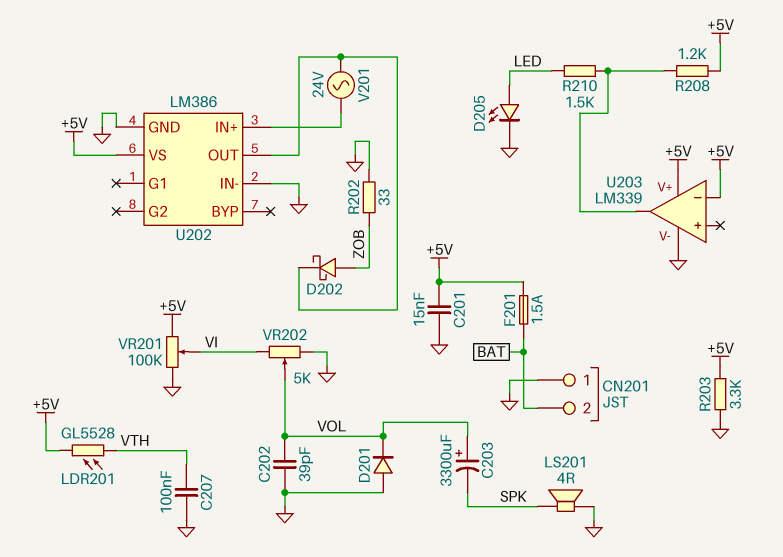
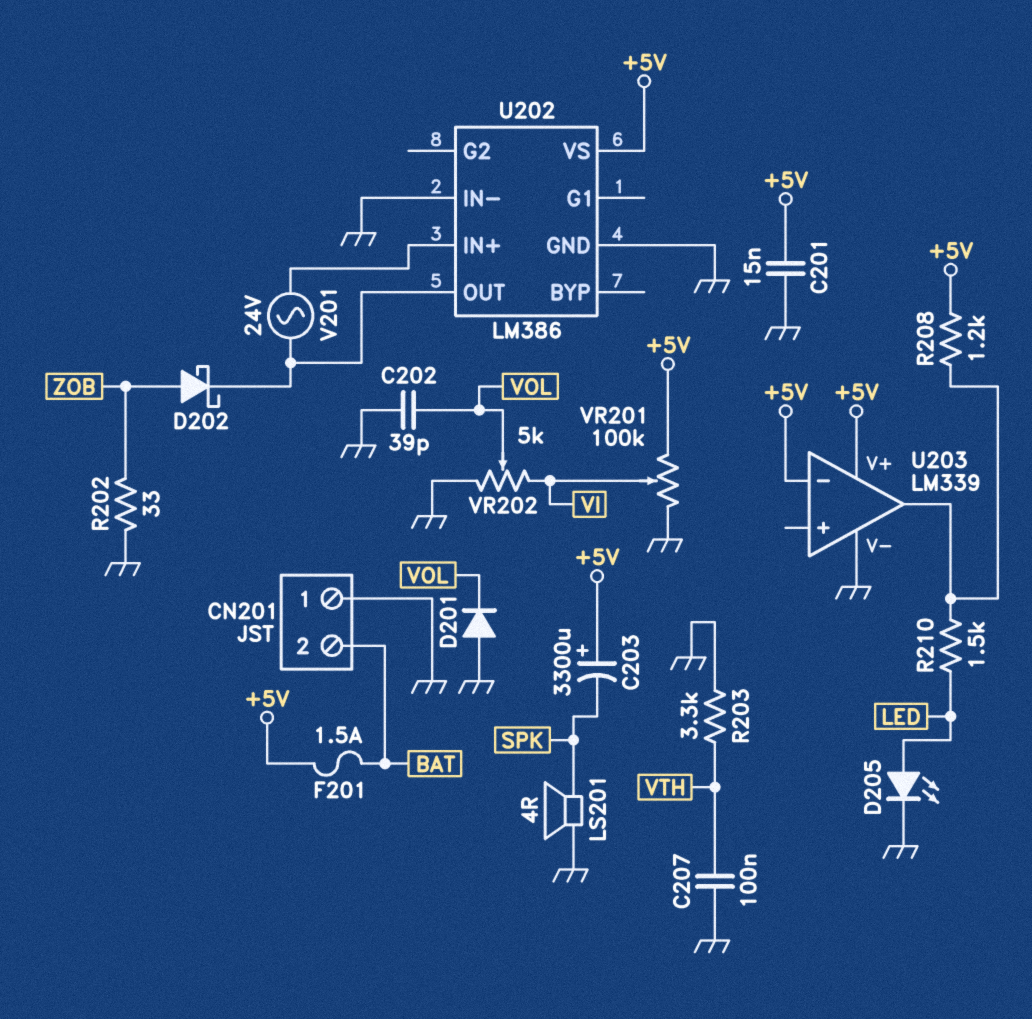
C203: 3300uF (plus VOL, minus SPK) -> 3300uF (plus +5V, minus SPK)
LDR201: GL5528 (+5V, VTH) -> none
R203: 3.3k (+5V, GND) -> 3.3k (GND, VTH)

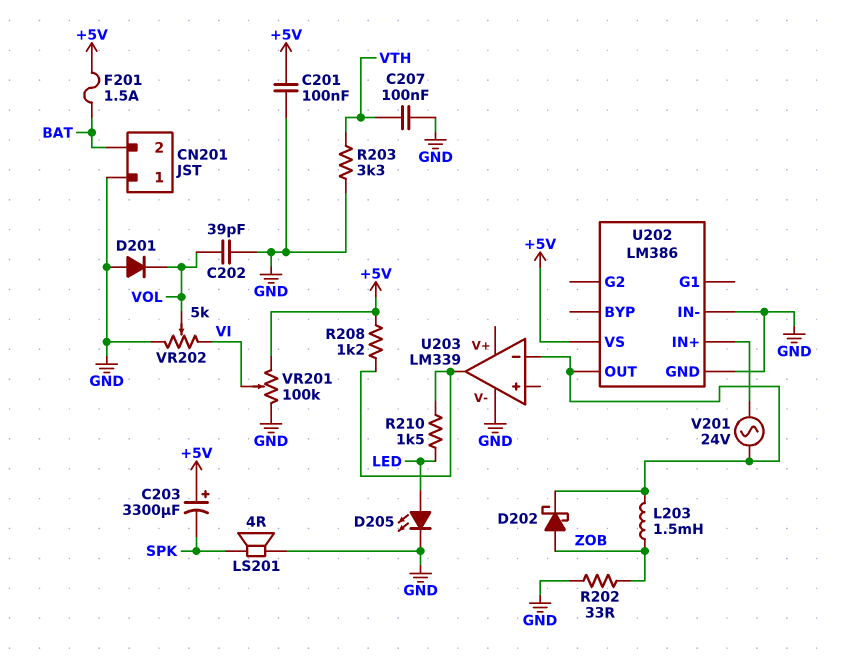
C201: 15nF (+5V, GND) -> 100nF (+5V, GND)
L203: none -> 1.5mH (U202/OUT, ZOB)
U203 pin V+: +5V -> none
U203 pin in-: +5V -> U202/OUT

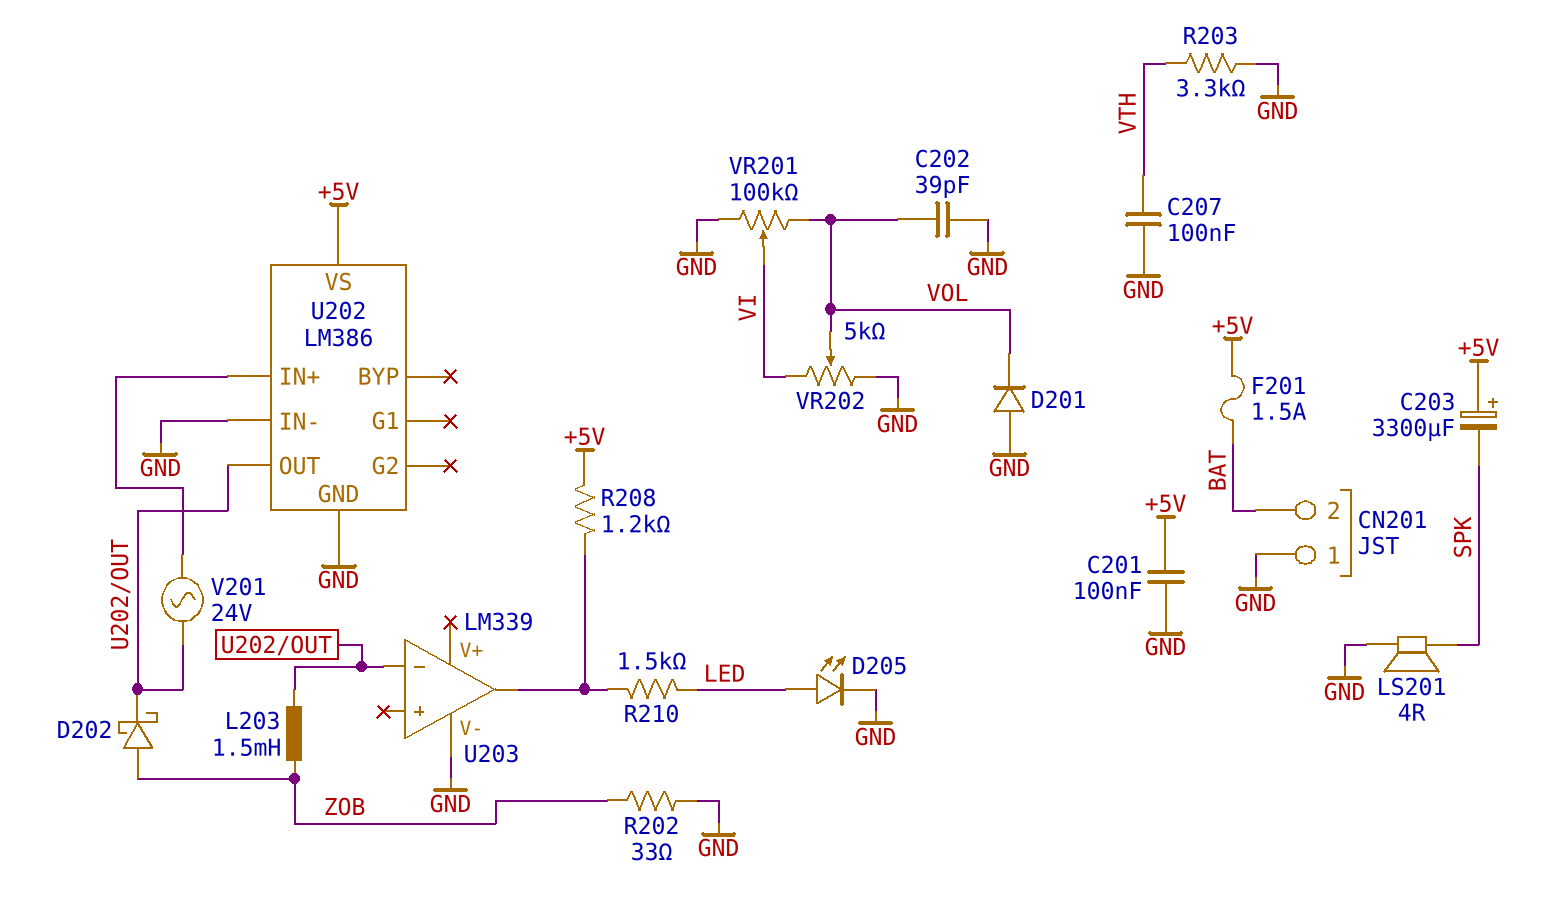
VR201: 100k (+5V, GND, wiper VI) -> 100k (GND, VOL, wiper VI)

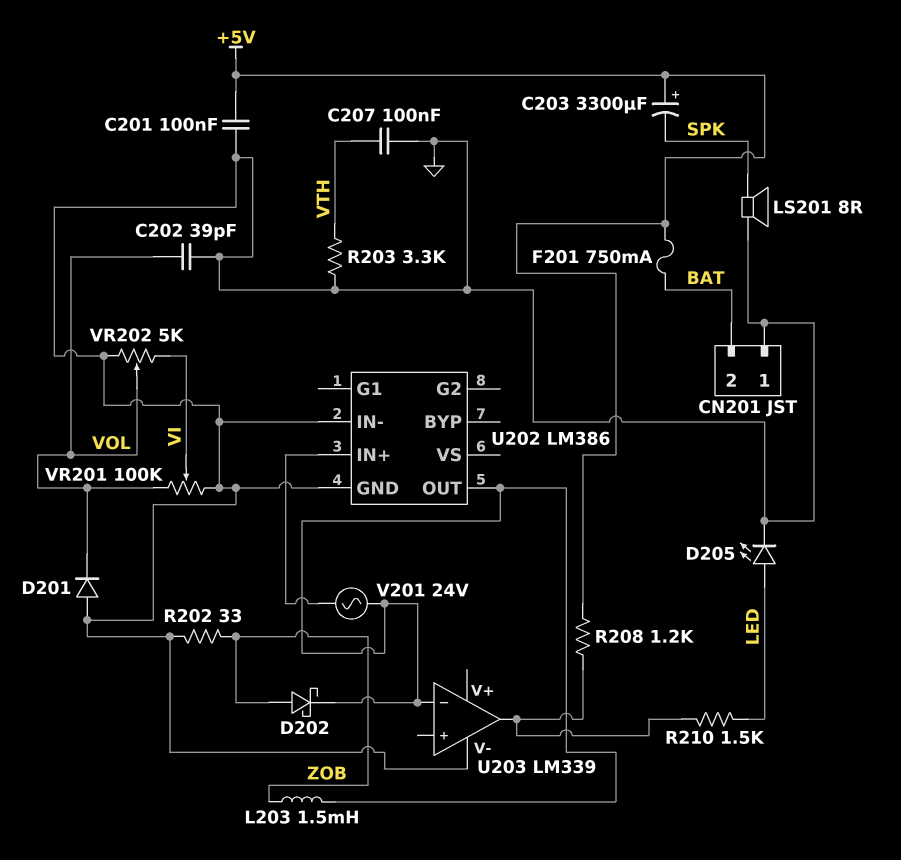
F201: 1.5A (+5V, BAT) -> 750mA (+5V, BAT)
LS201: speaker 4R (GND, SPK) -> speaker 8R (GND, SPK)
U202 pin VS: +5V -> none

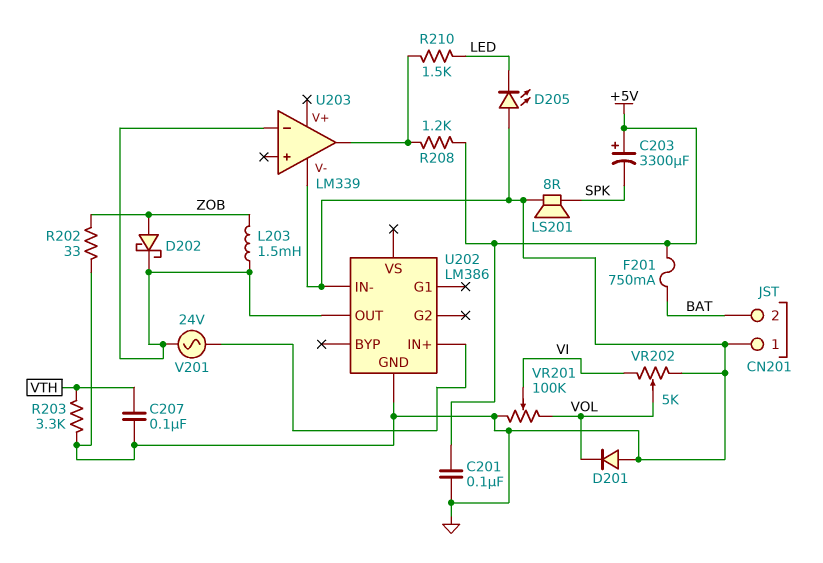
C202: 39pF (GND, VOL) -> none
D205: LED (A LED, K GND) -> LED (A GND, K LED)

